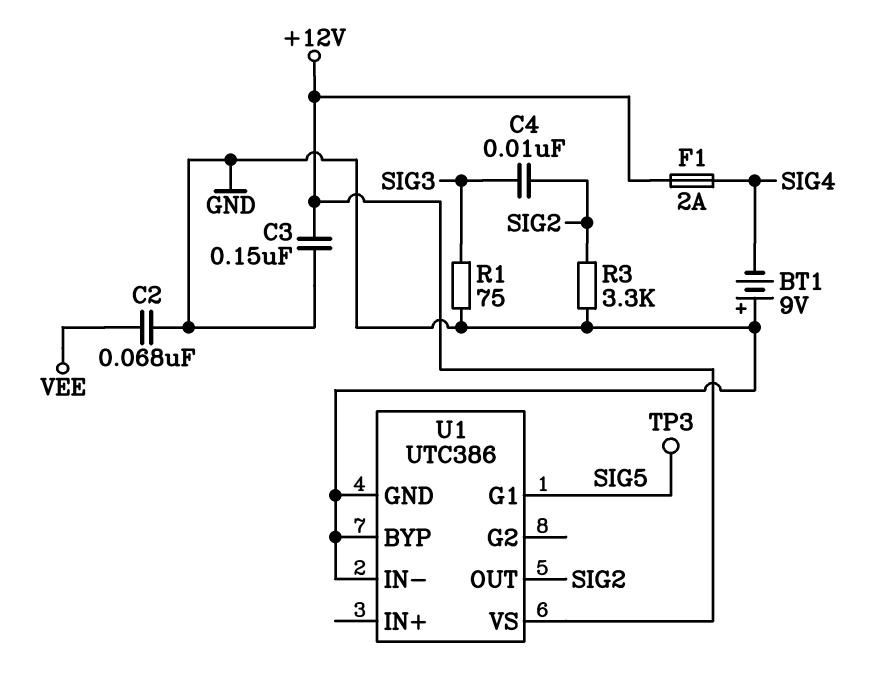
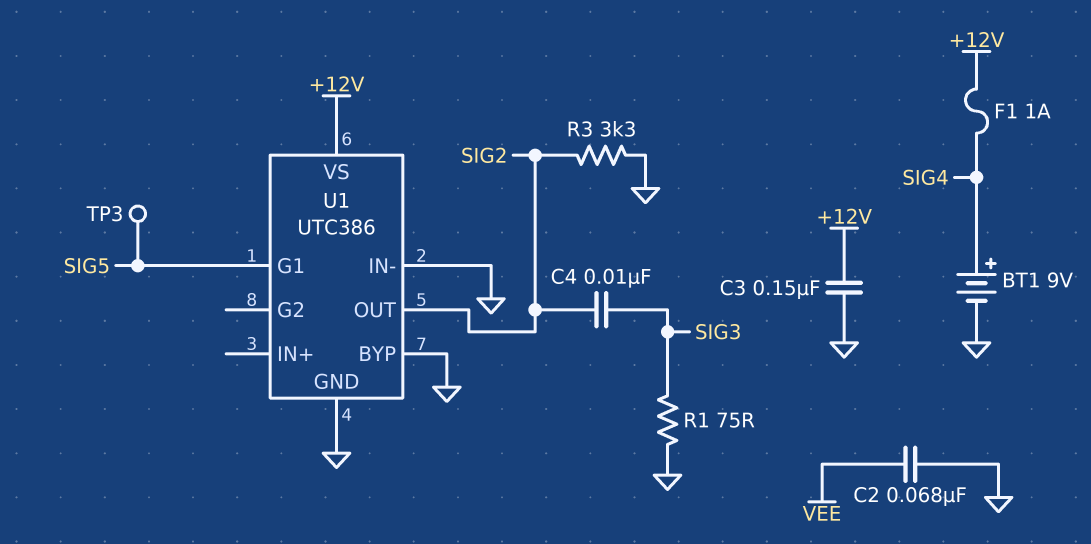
BT1: 9V (plus GND, minus SIG4) -> 9V (plus SIG4, minus GND)
F1: 2A (+12V, SIG4) -> 1A (+12V, SIG4)

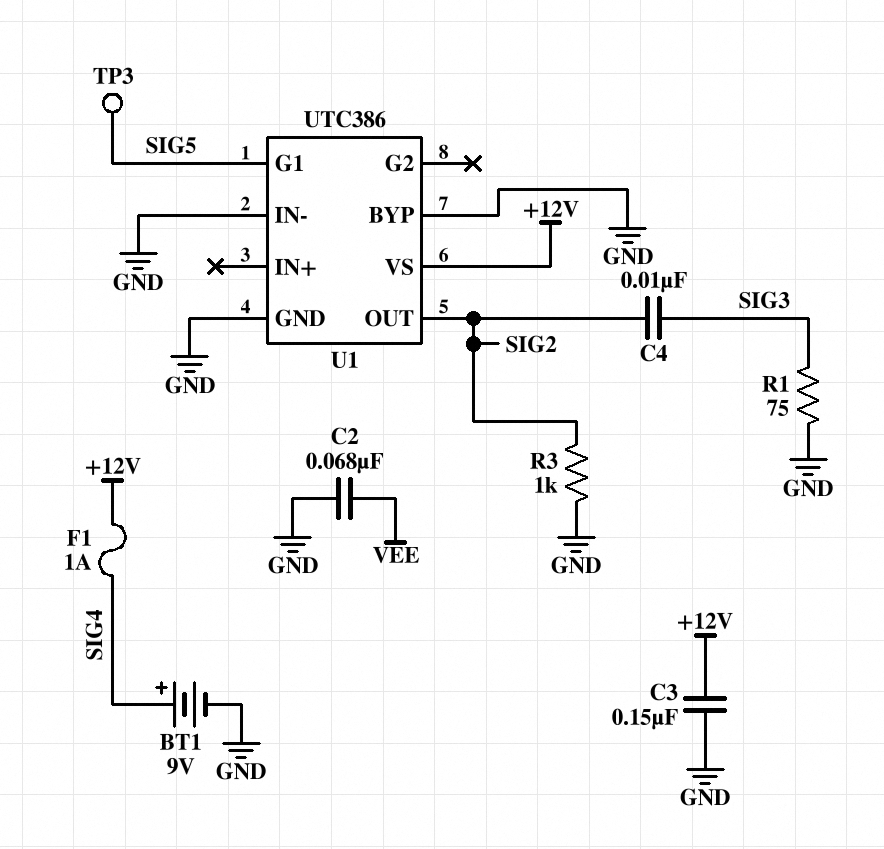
R3: 3.3k (GND, SIG2) -> 1k (GND, SIG2)

